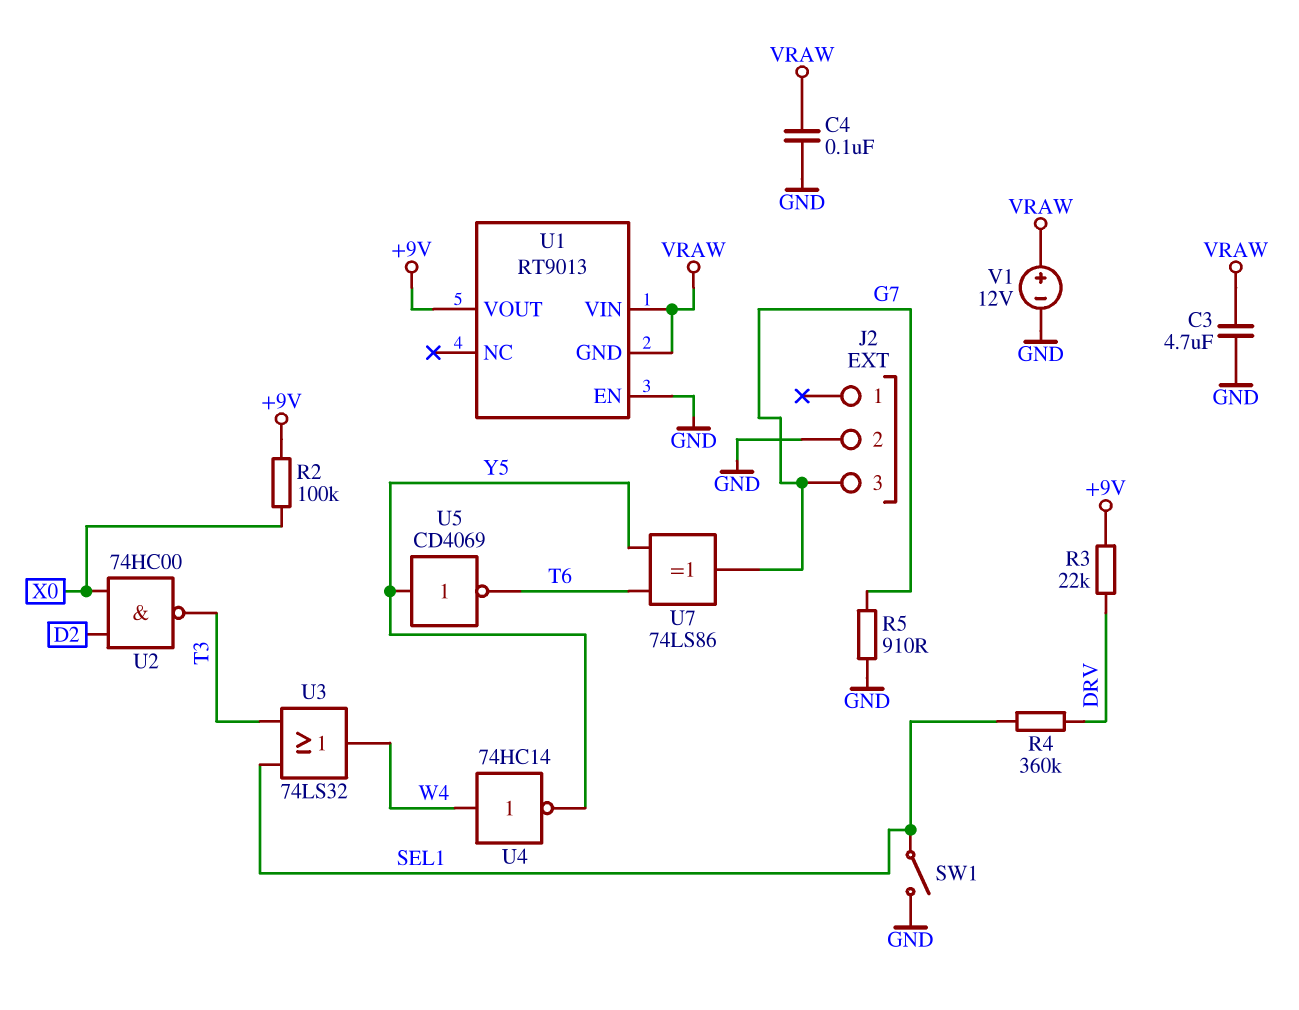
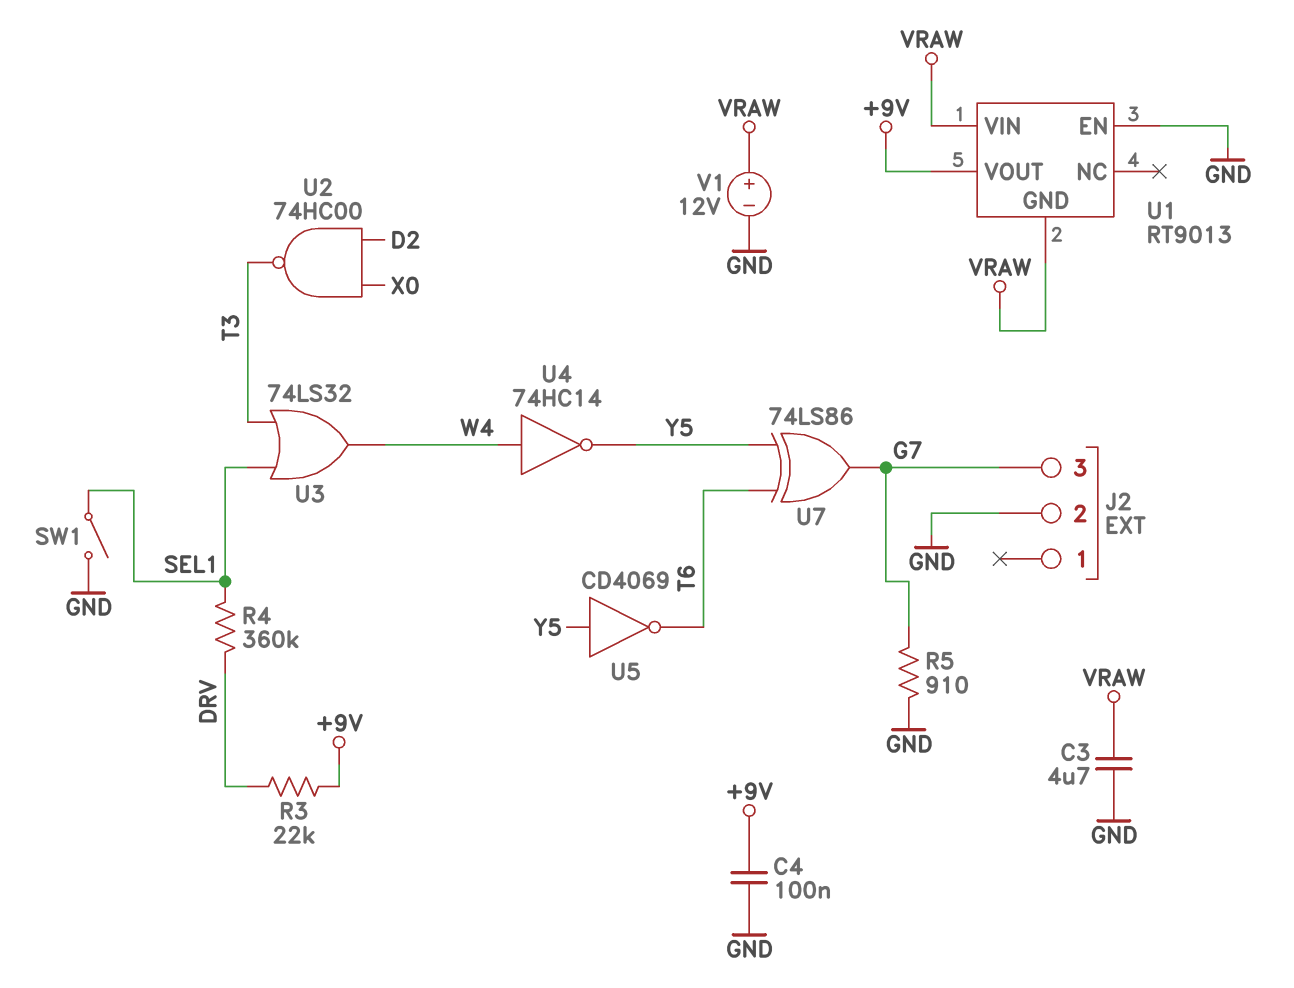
C4: 100nF (GND, VRAW) -> 100nF (+9V, GND)
R2: 100k (+9V, X0) -> none

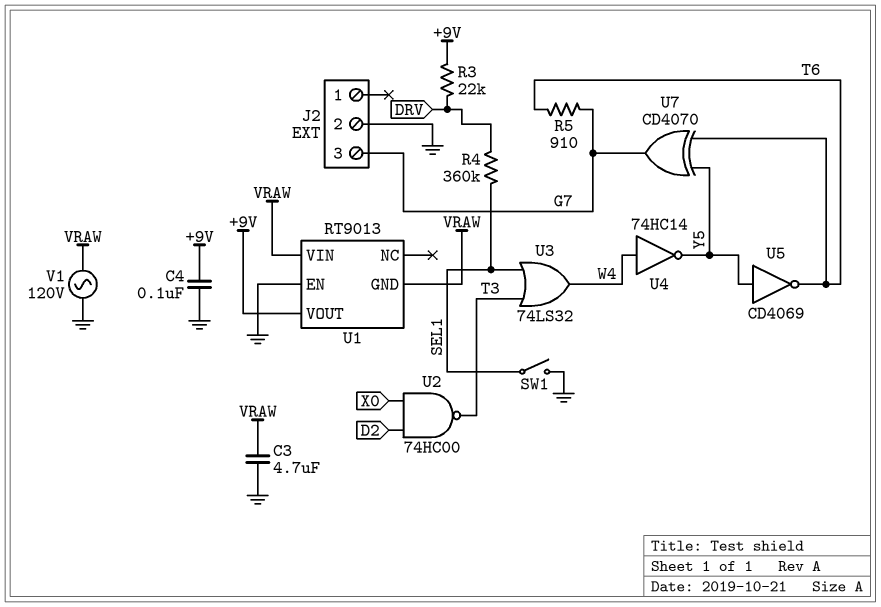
R5: 910 (G7, GND) -> 910 (G7, T6)
U7: XOR 74LS86 (in T6, in Y5, out G7) -> XOR CD4070 (in T6, in Y5, out G7)
V1: 12V (plus VRAW, minus GND) -> AC 120V (GND, VRAW)

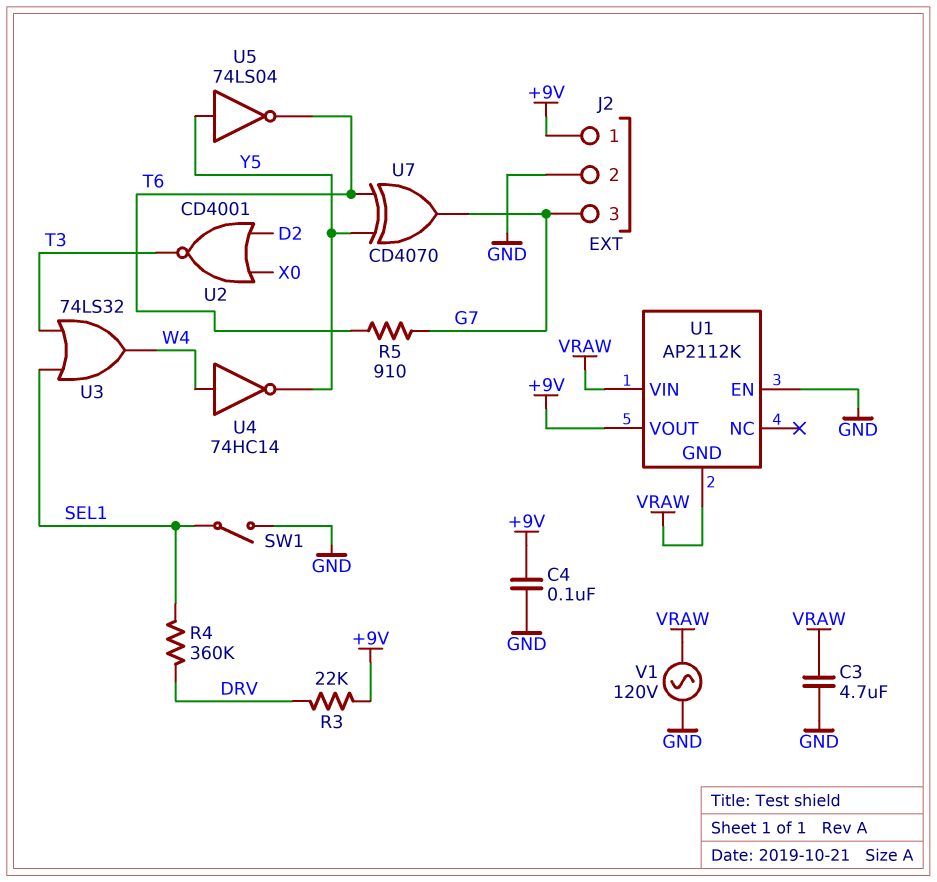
J2 pin 1: none -> +9V
U1: RT9013 -> AP2112K
U2: NAND 74HC00 (in D2, in X0, out T3) -> NOR CD4001 (in D2, in X0, out T3)
U5: NOT CD4069 (in Y5, out T6) -> NOT 74LS04 (in Y5, out T6)

